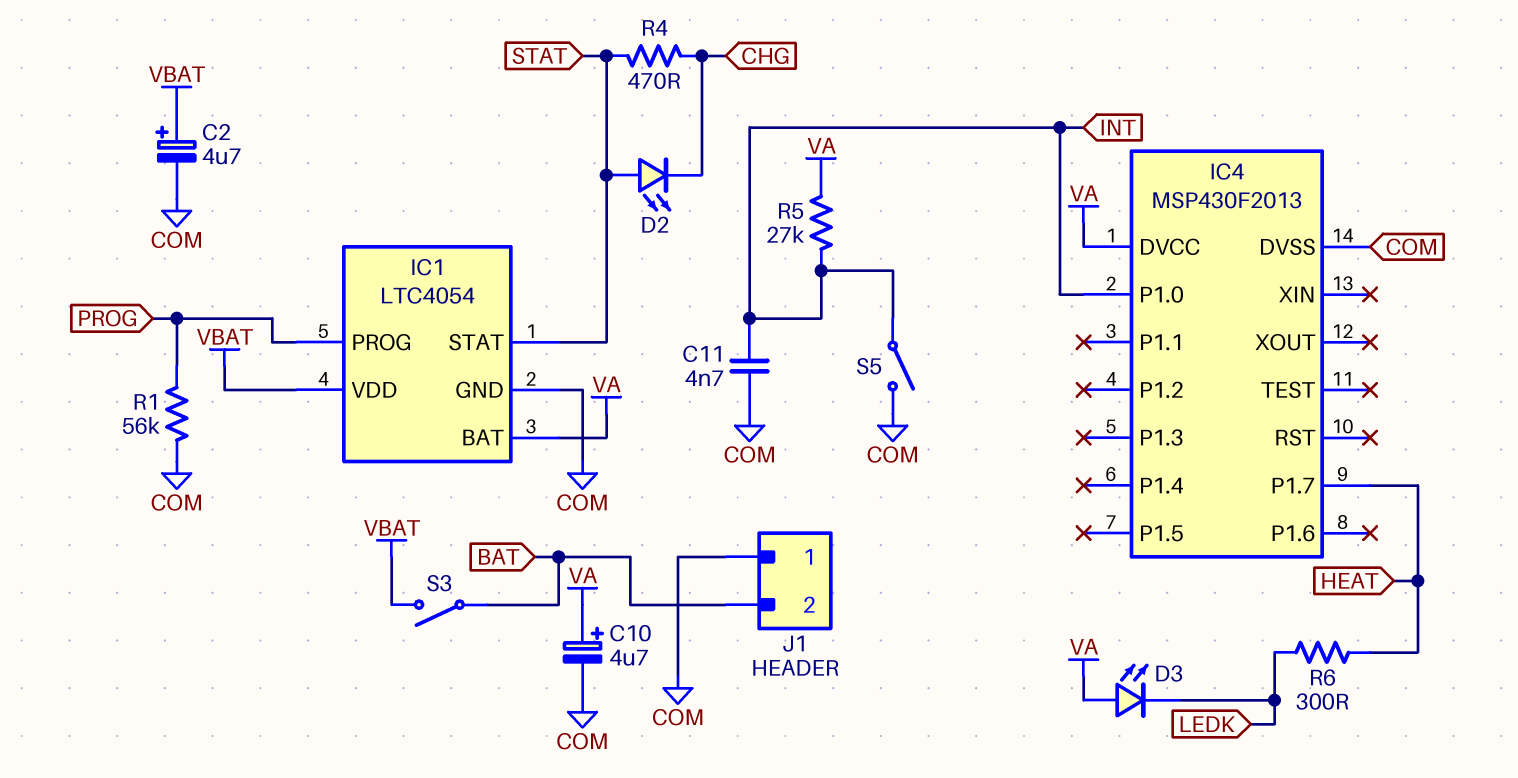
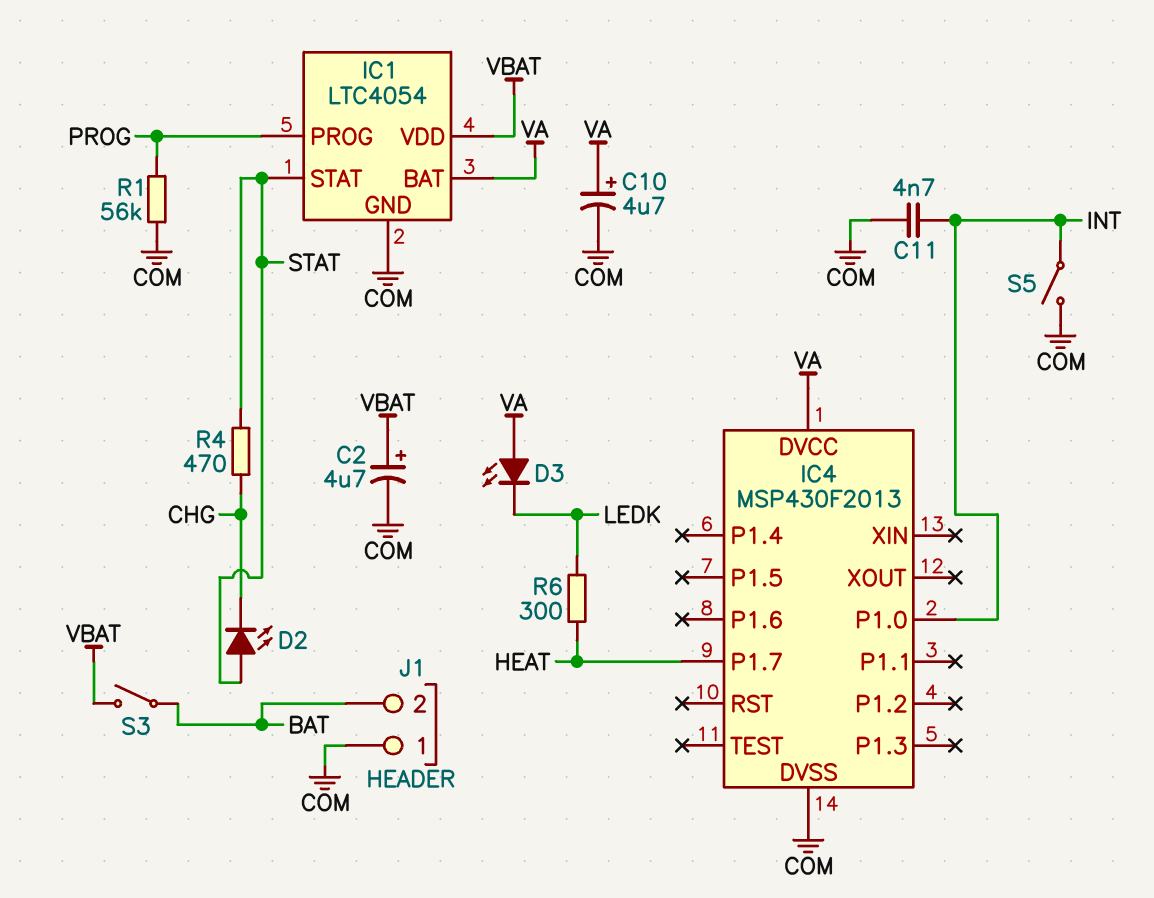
R5: 27k (INT, VA) -> none

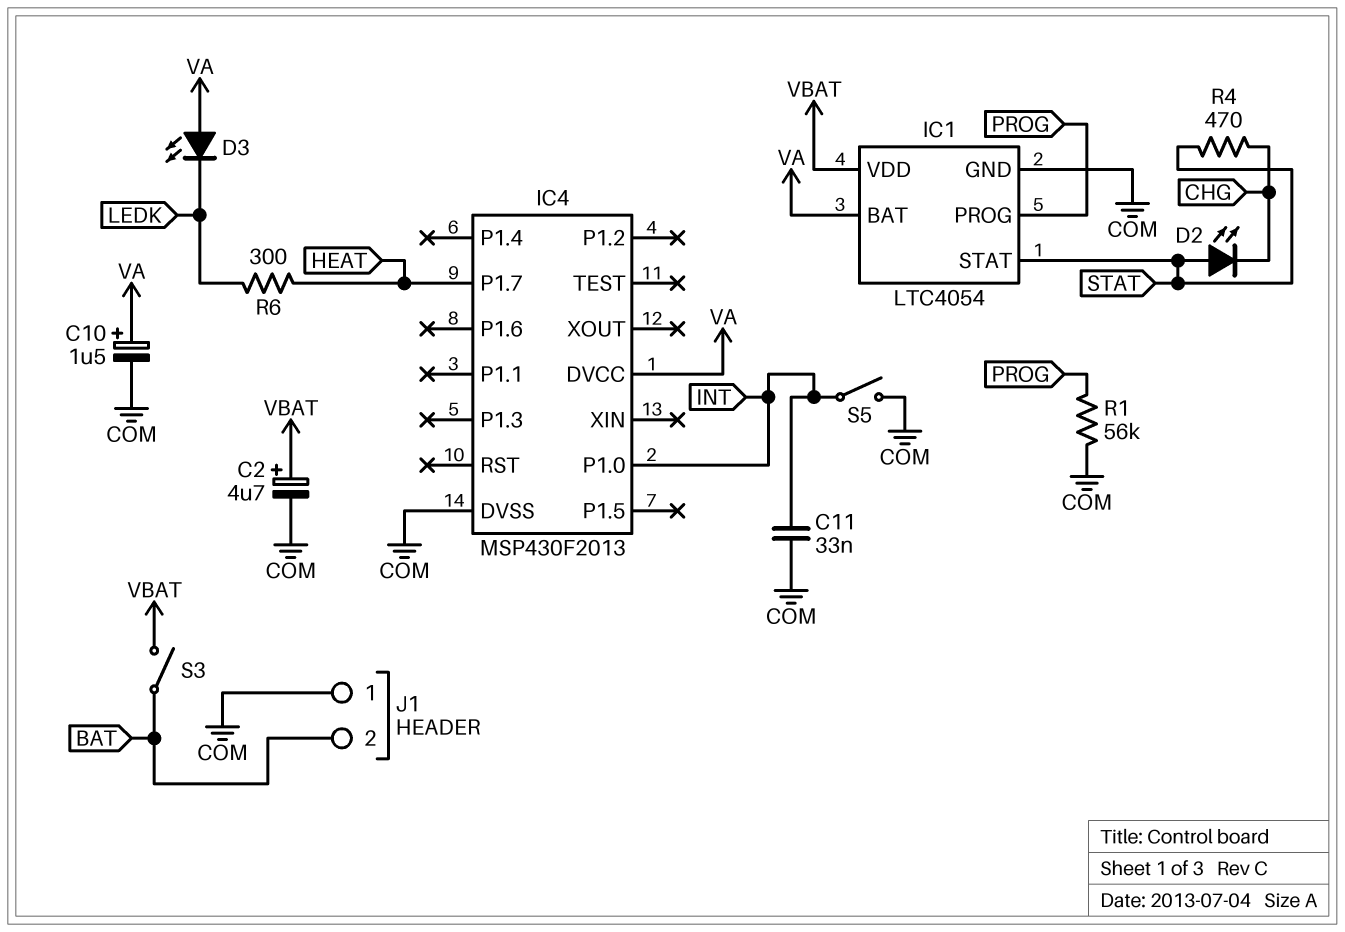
C10: 4.7uF (plus VA, minus COM) -> 1.5uF (plus VA, minus COM)
C11: 4.7nF (COM, INT) -> 33nF (COM, INT)

